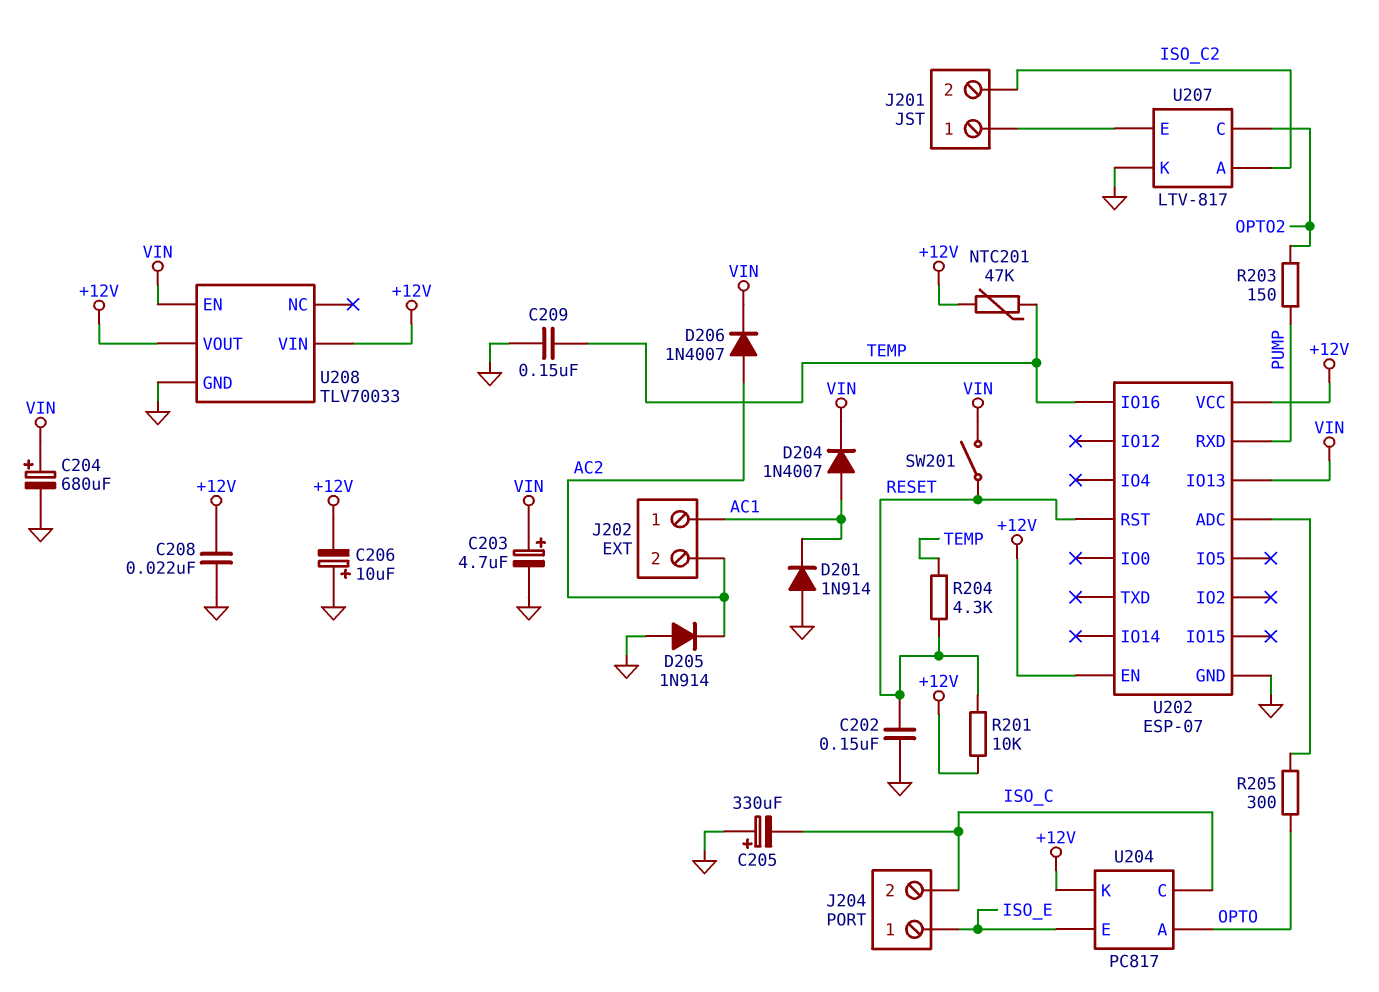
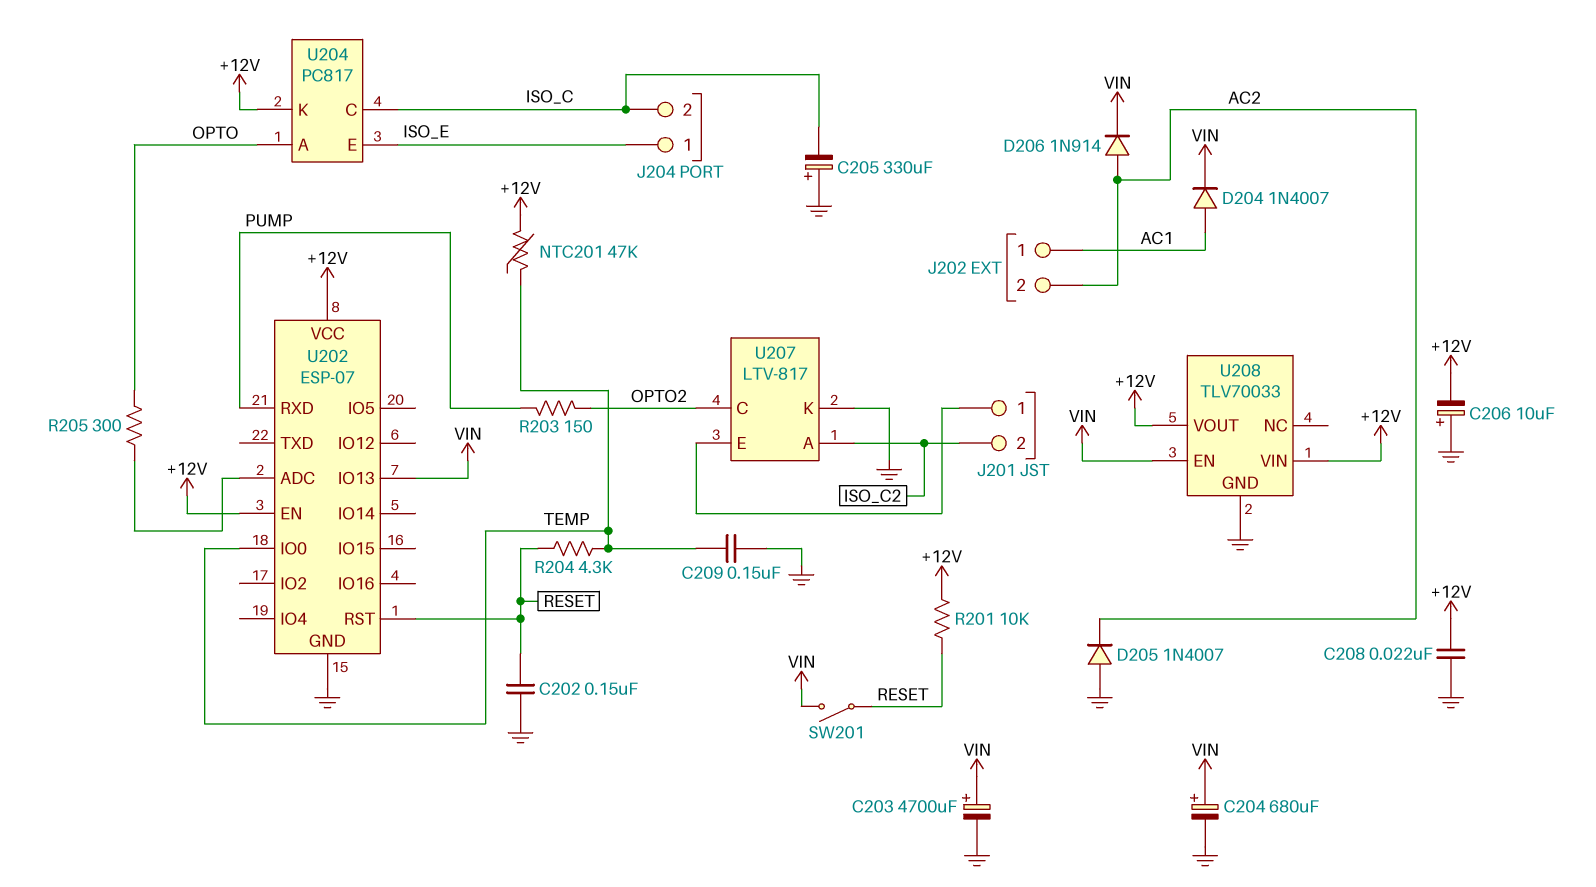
C203: 4.7uF (plus VIN, minus GND) -> 4700uF (plus VIN, minus GND)
D201: diode 1N914 (A GND, K AC1) -> none
D205: diode 1N914 (A GND, K AC2) -> diode 1N4007 (A GND, K AC2)
D206: diode 1N4007 (A AC2, K VIN) -> diode 1N914 (A AC2, K VIN)
U202 pin IO0: none -> TEMP
U202 pin IO16: TEMP -> none

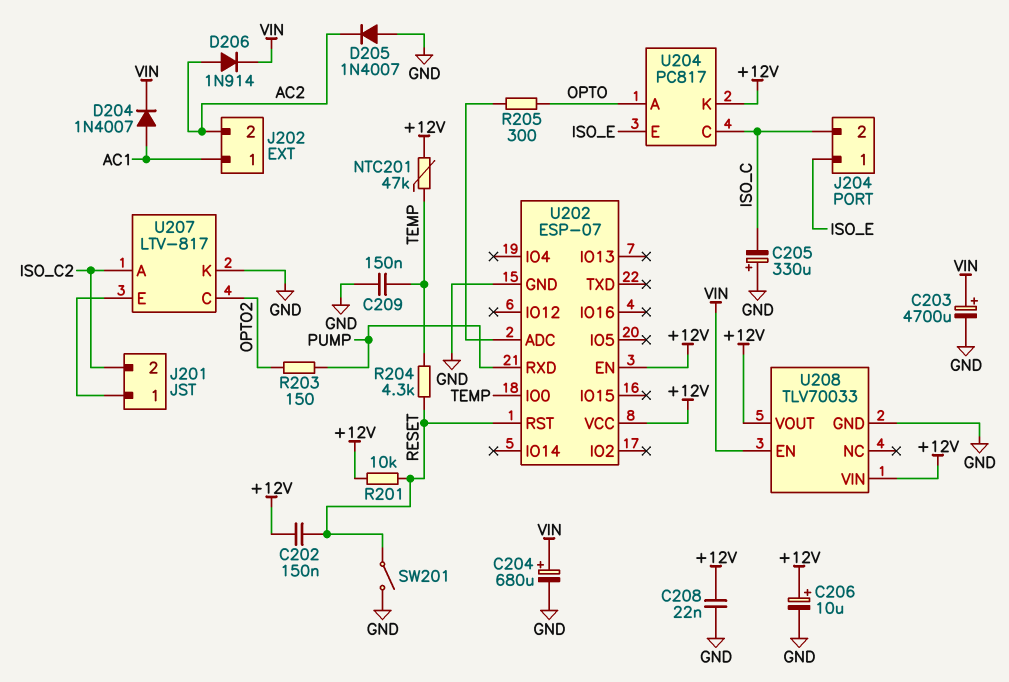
C202: 150nF (GND, RESET) -> 150nF (+12V, RESET)
C206: 10uF (plus GND, minus +12V) -> 10uF (plus +12V, minus GND)
SW201: switch (RESET, VIN) -> switch (GND, RESET)
U202 pin IO13: VIN -> none

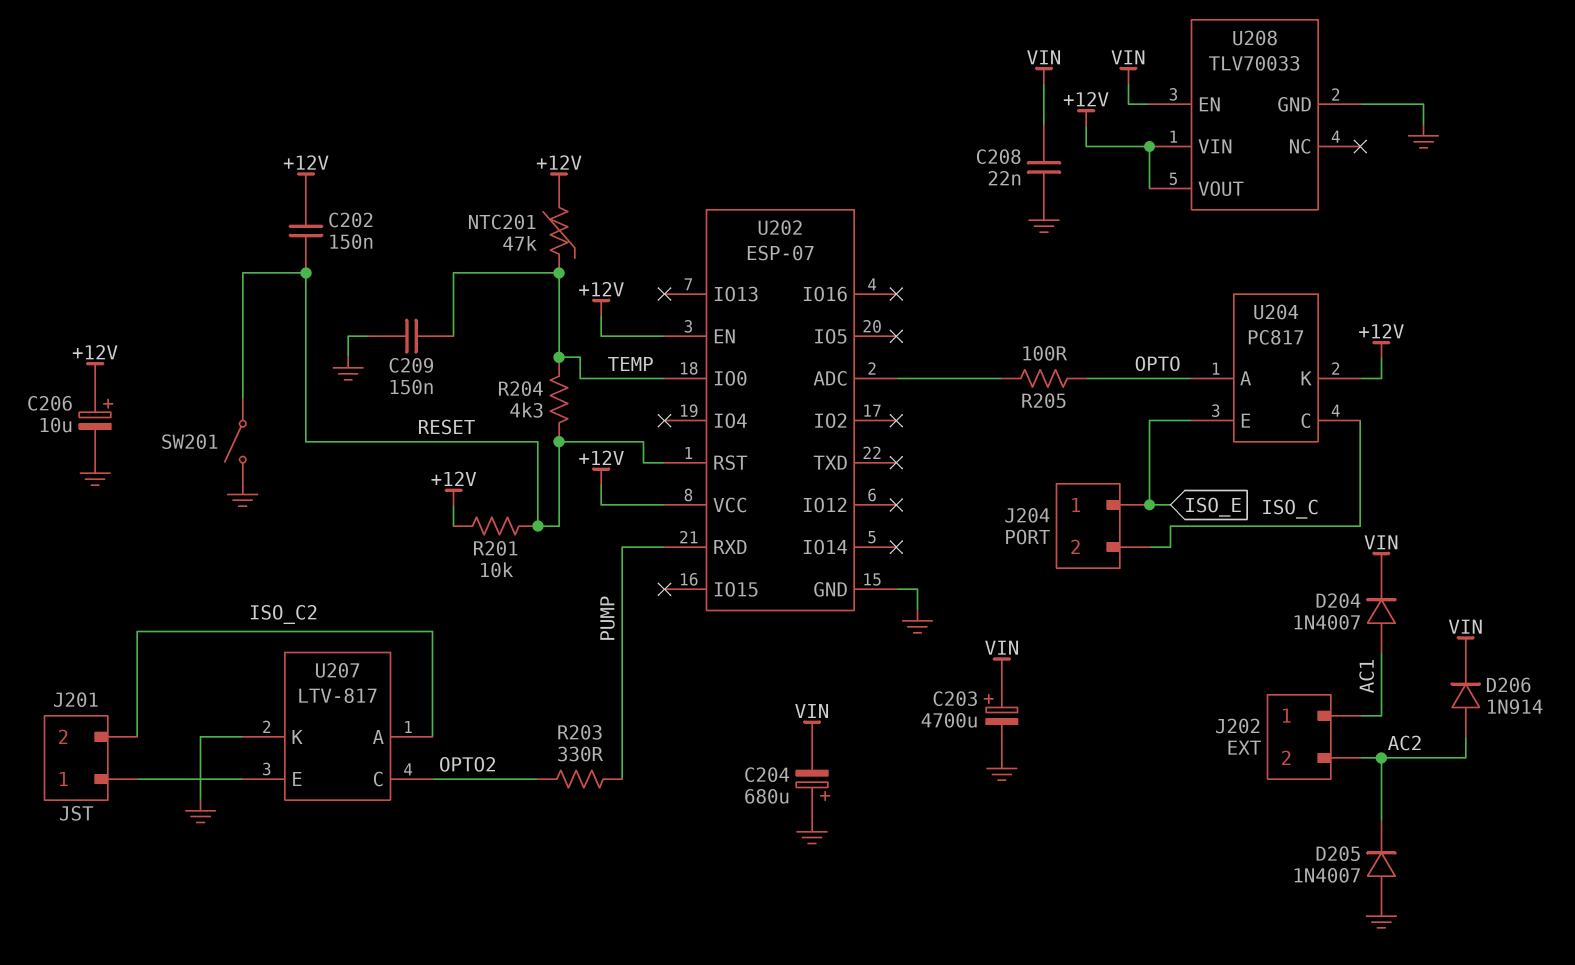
C204: 680uF (plus VIN, minus GND) -> 680uF (plus GND, minus VIN)
C205: 330uF (plus GND, minus ISO_C) -> none
C208: 22nF (+12V, GND) -> 22nF (GND, VIN)
R203: 150 (OPTO2, PUMP) -> 330 (OPTO2, PUMP)
R205: 300 (OPTO, U202/ADC) -> 100 (OPTO, U202/ADC)

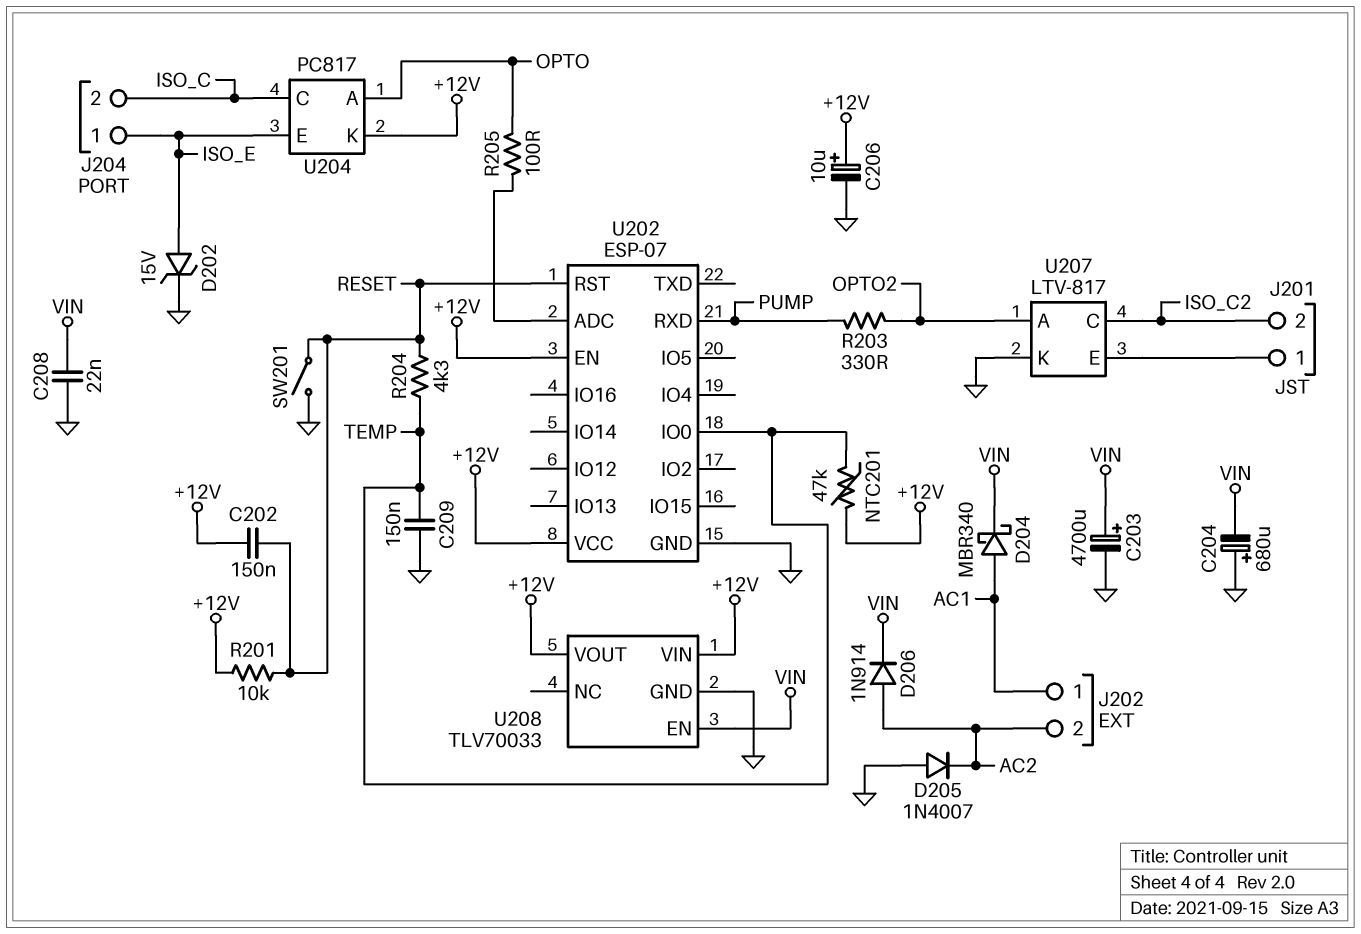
D202: none -> zener 15V (A ISO_E, K GND)
D204: diode 1N4007 (A AC1, K VIN) -> schottky MBR340 (A AC1, K VIN)
U207 pin A: ISO_C2 -> OPTO2
U207 pin C: OPTO2 -> ISO_C2

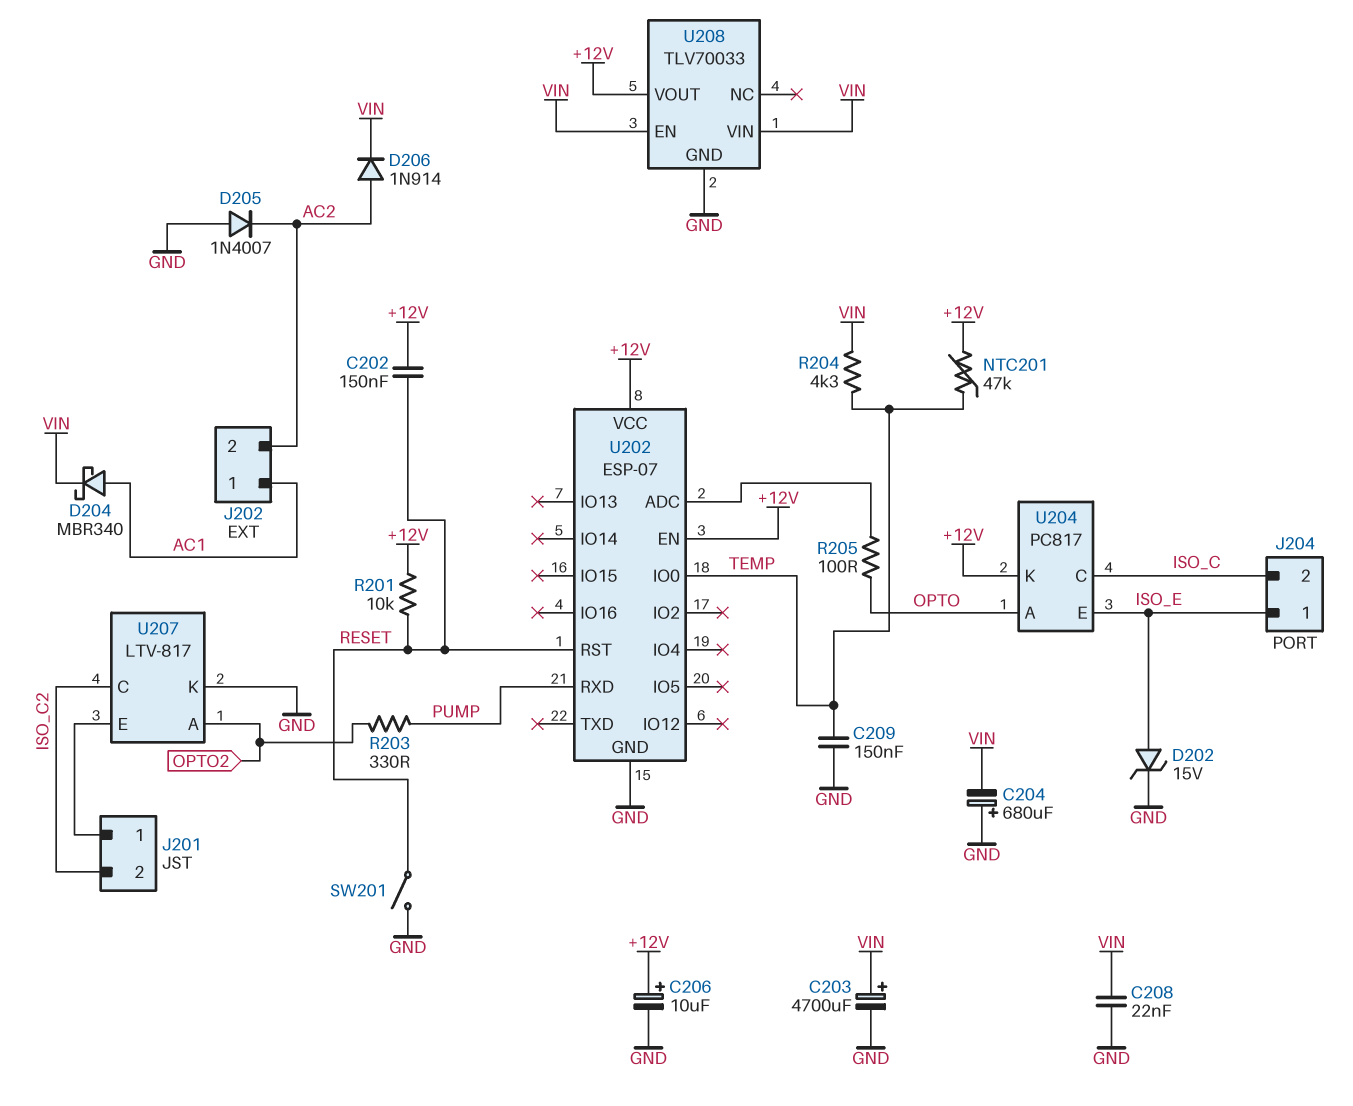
R204: 4.3k (RESET, TEMP) -> 4.3k (TEMP, VIN)
U208 pin VIN: +12V -> VIN

